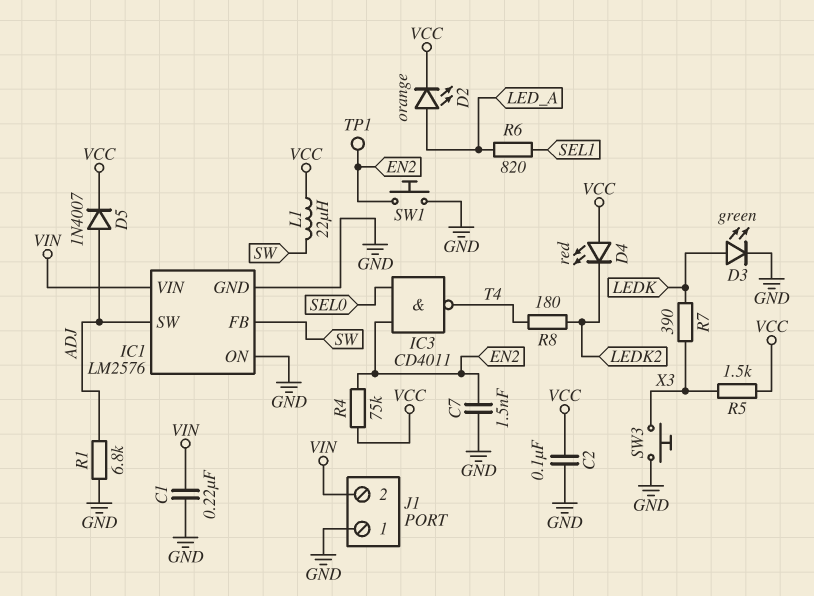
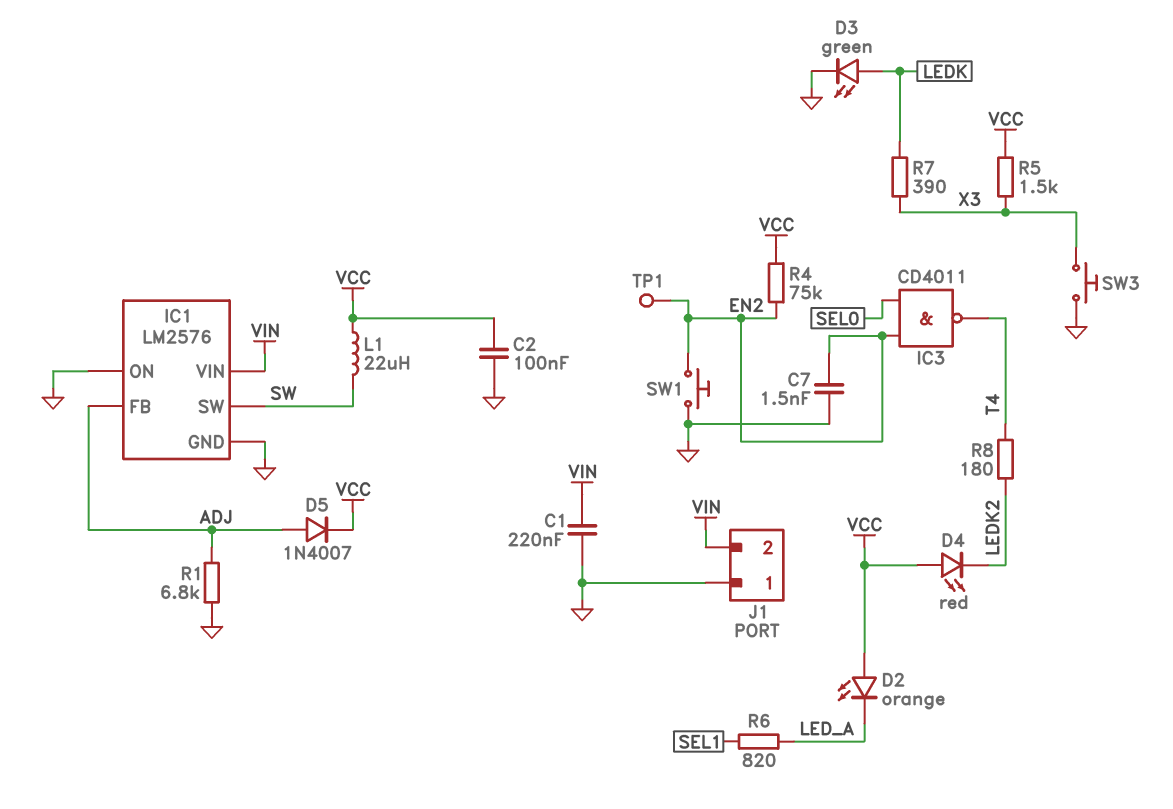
D2: LED orange (A LED_A, K VCC) -> LED orange (A VCC, K LED_A)
IC1 pin FB: SW -> ADJ
IC1 pin SW: ADJ -> SW

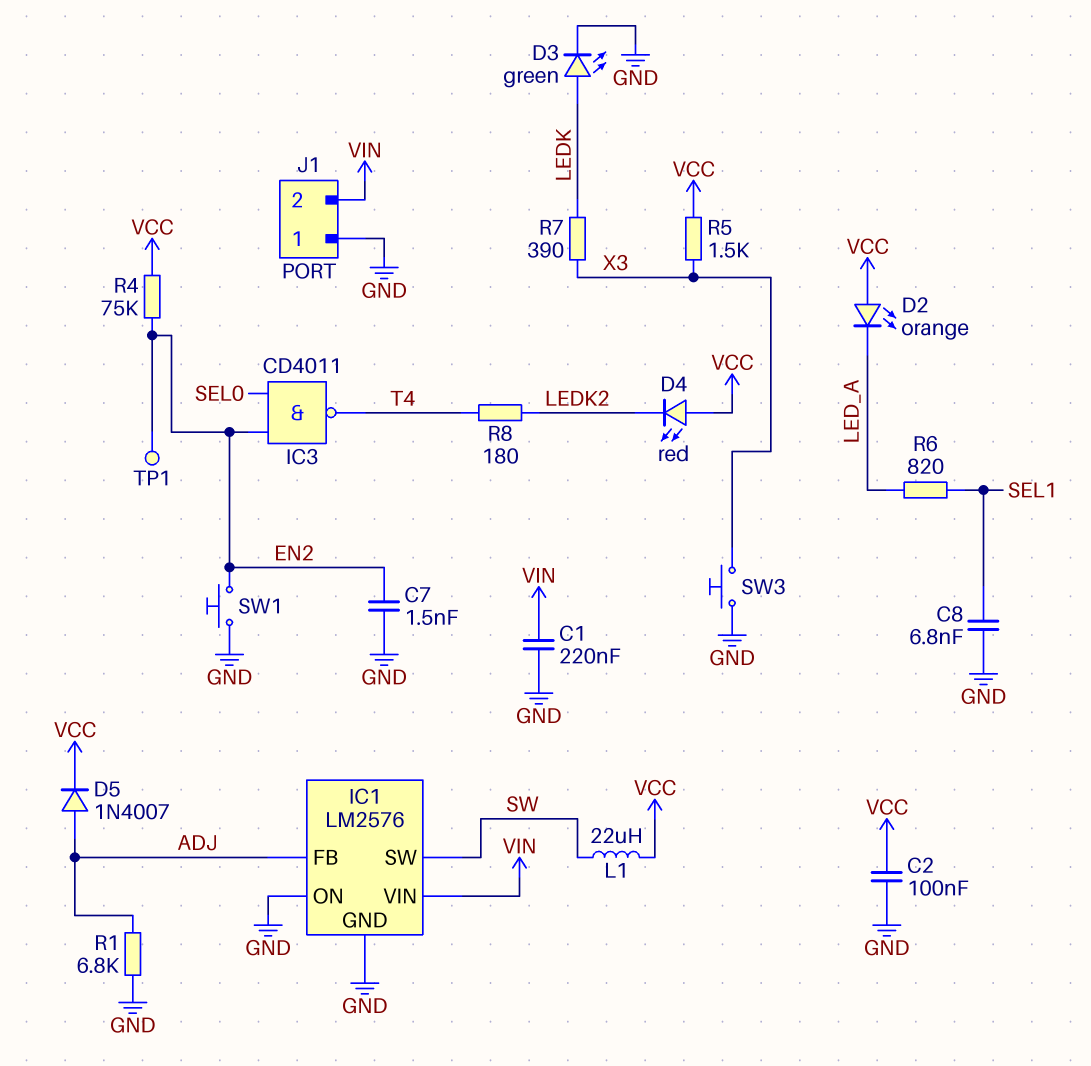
C8: none -> 6.8nF (GND, SEL1)

